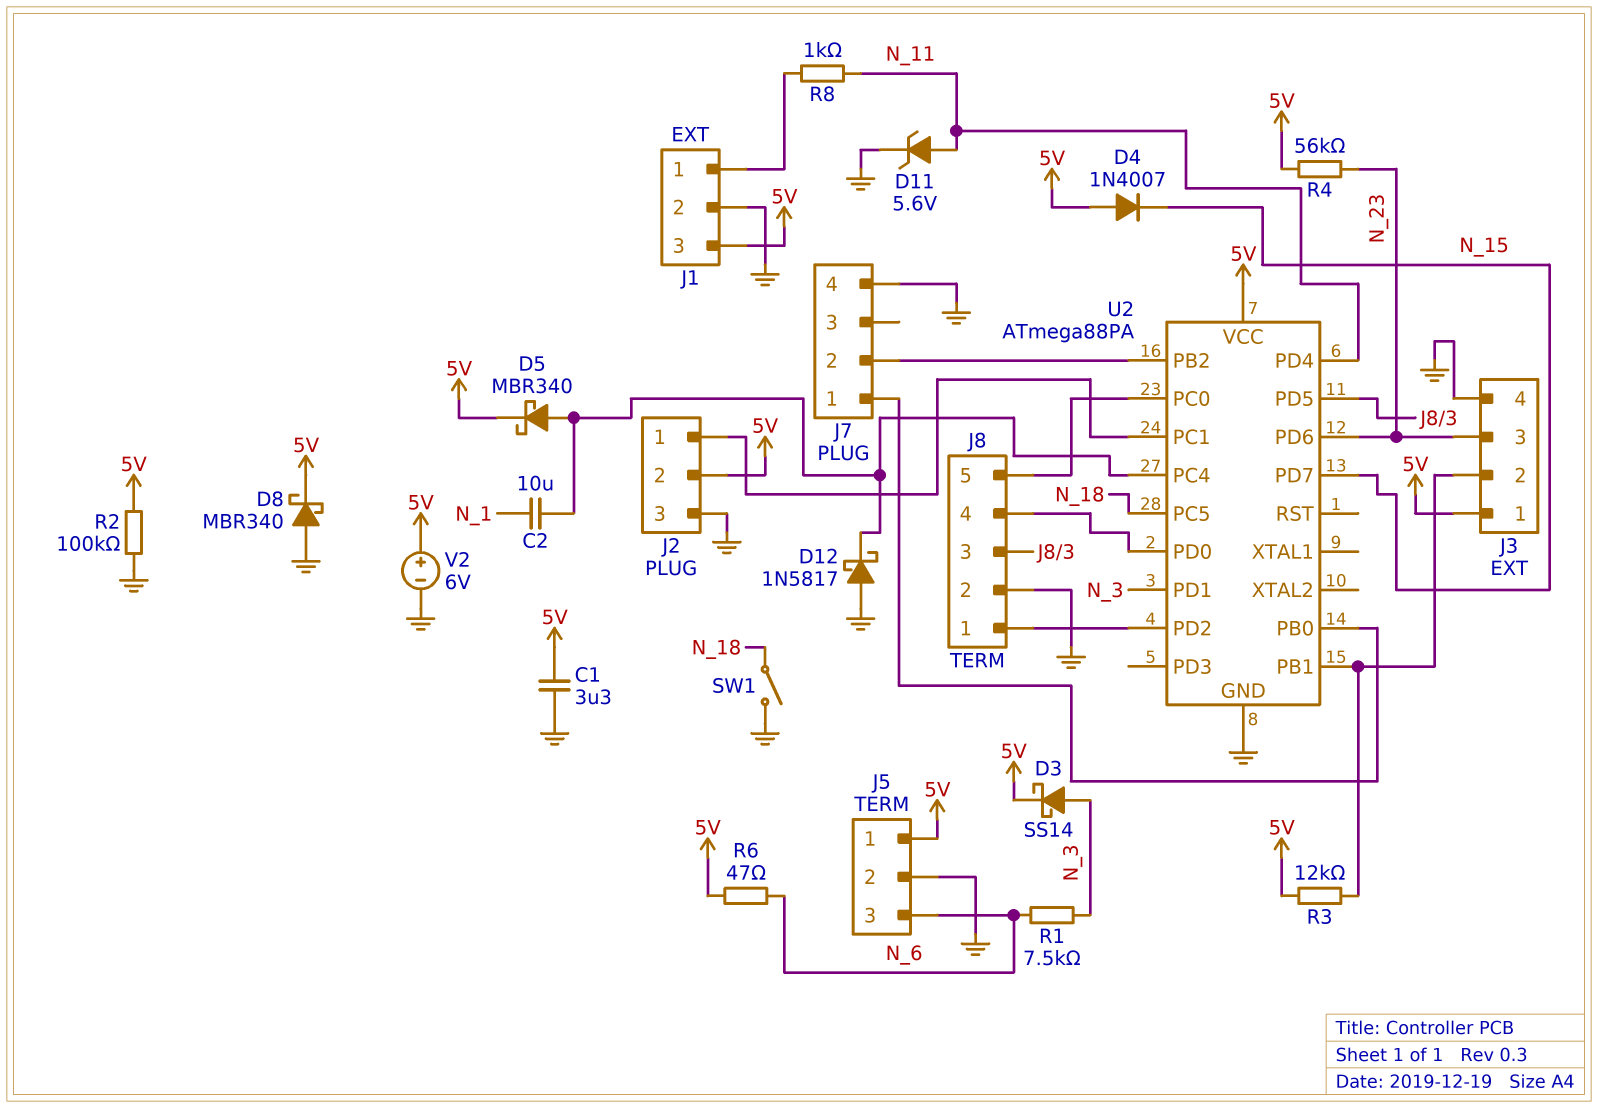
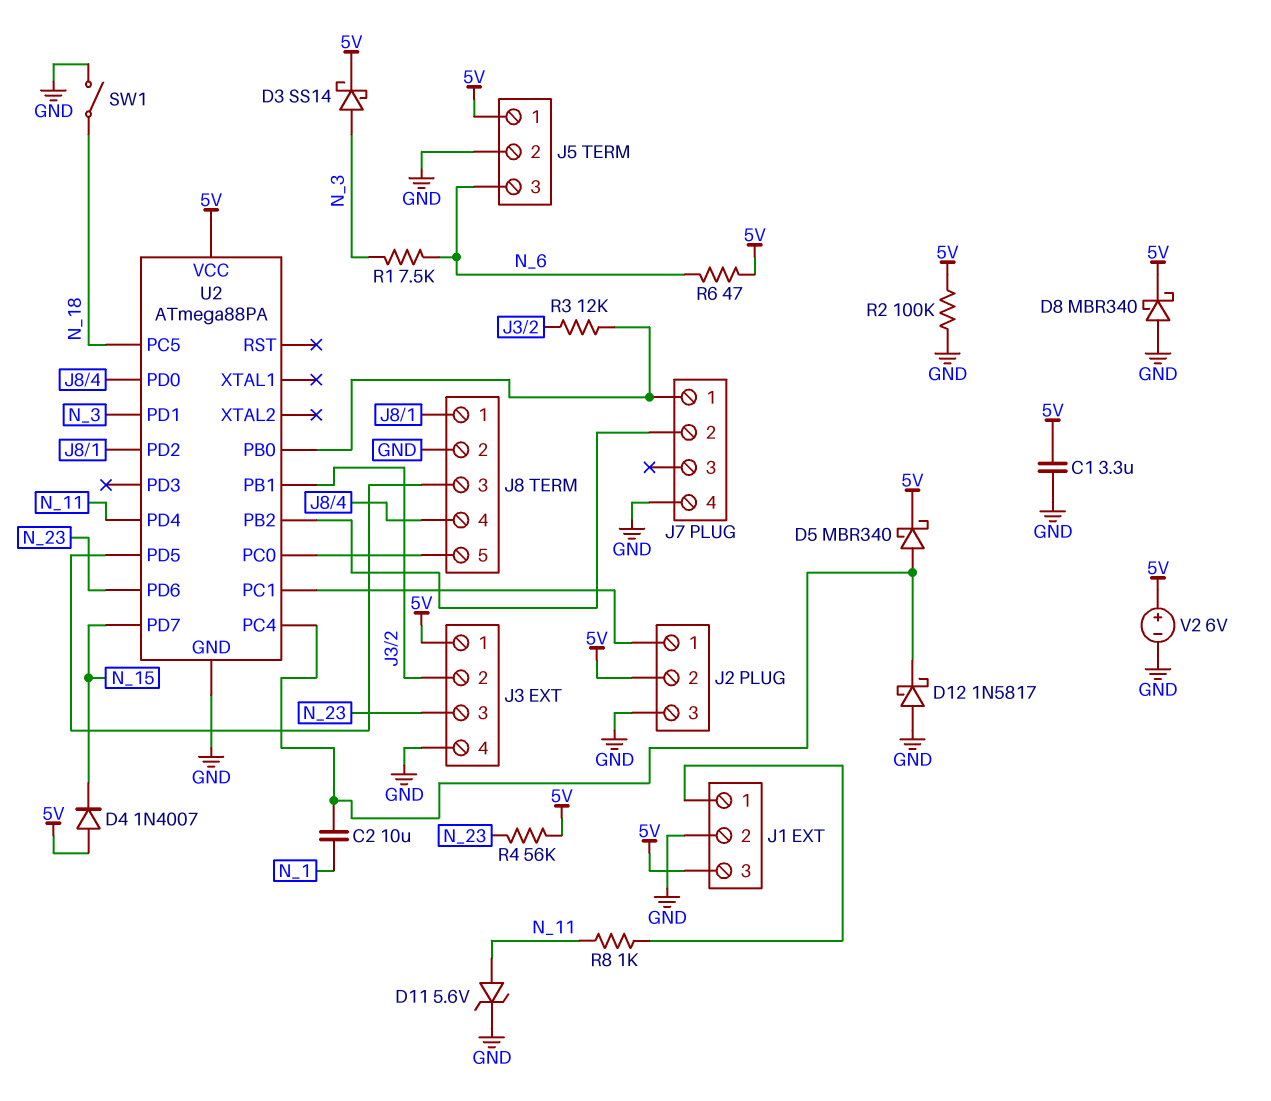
R3: 12k (5V, J3/2) -> 12k (J3/2, J7/1)

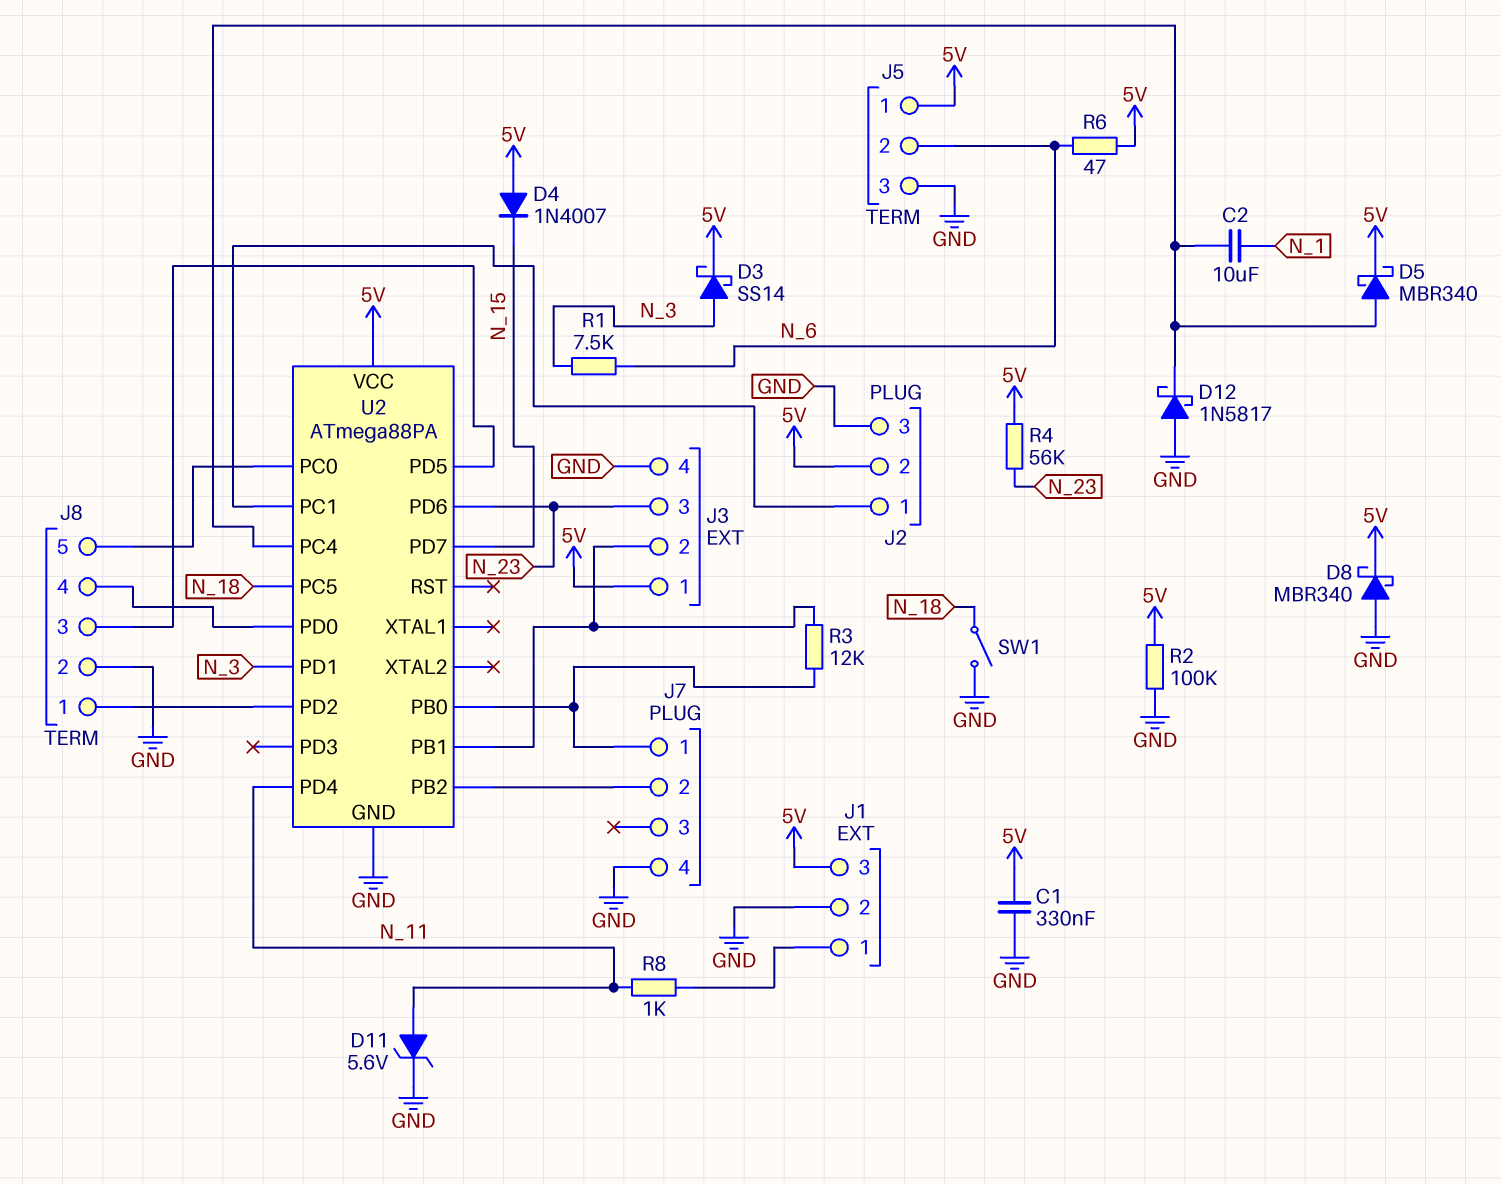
C1: 3.3uF (5V, GND) -> 330nF (5V, GND)
J5 pin 2: GND -> N_6
J5 pin 3: N_6 -> GND
V2: 6V (plus 5V, minus GND) -> none

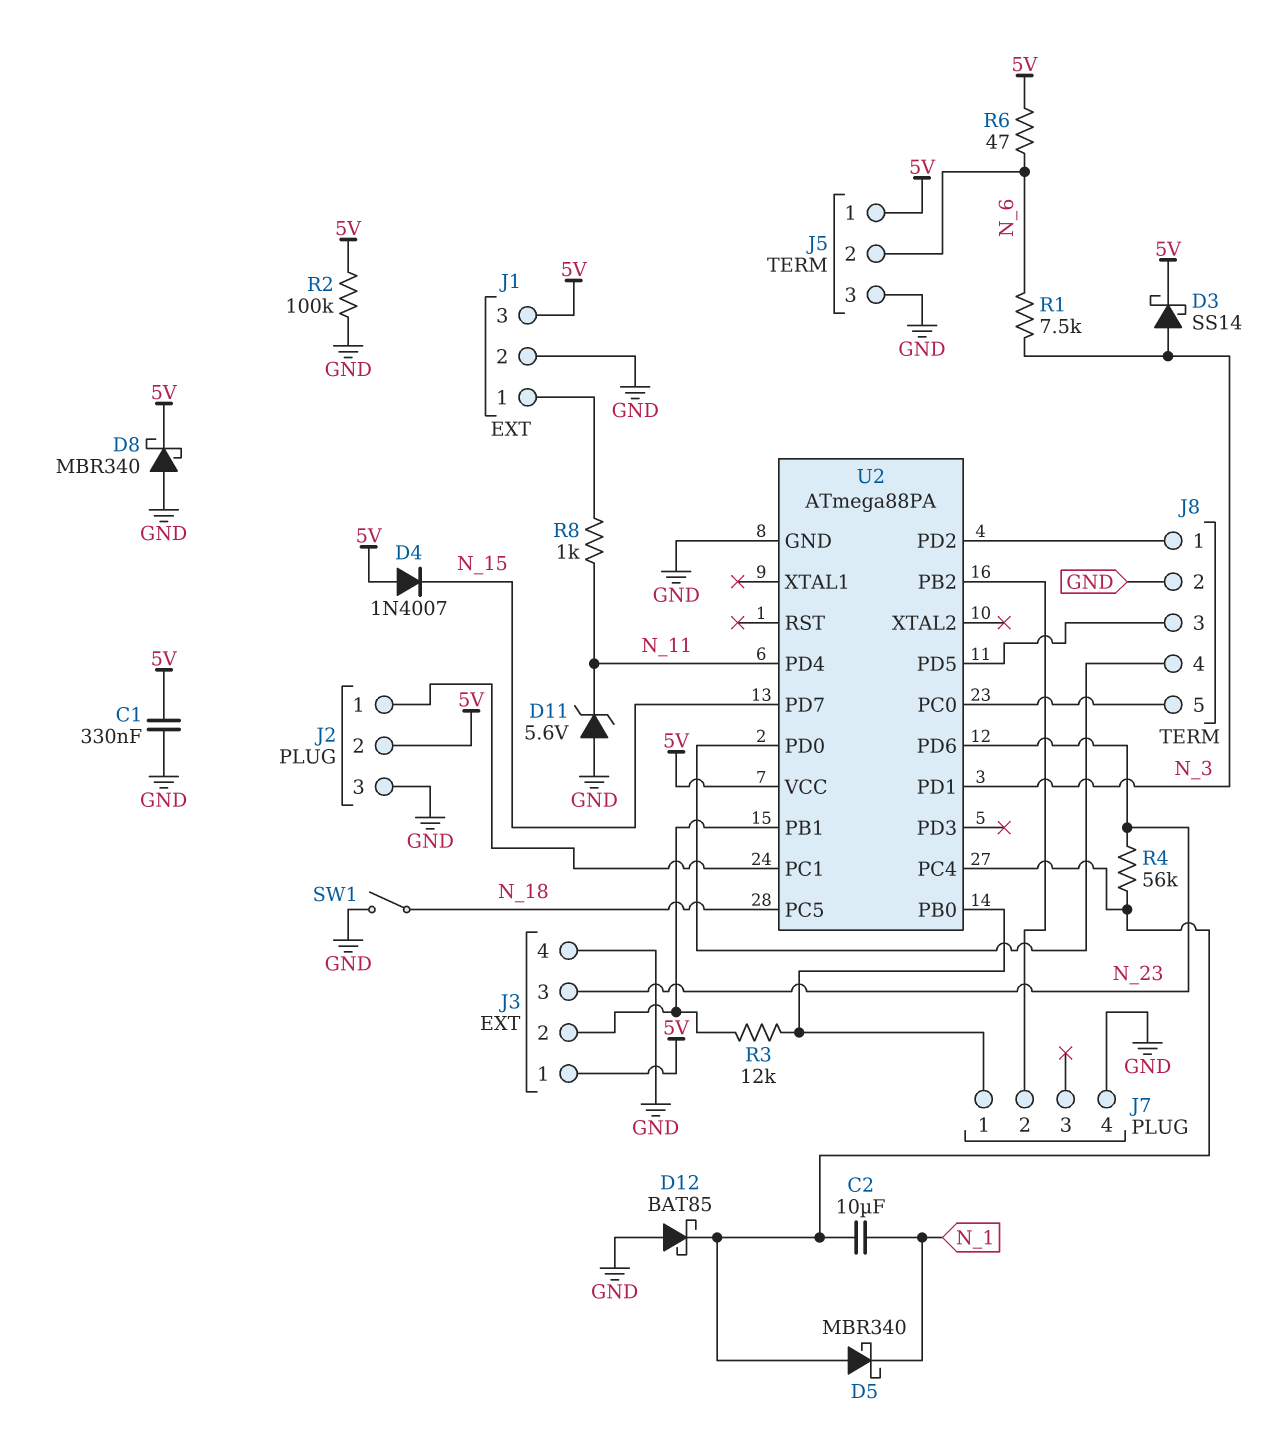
D5: schottky MBR340 (A U2/PC4, K 5V) -> schottky MBR340 (A U2/PC4, K N_1)
D11: zener 5.6V (A N_11, K GND) -> zener 5.6V (A GND, K N_11)
D12: schottky 1N5817 (A GND, K U2/PC4) -> schottky BAT85 (A GND, K U2/PC4)
R4: 56k (5V, N_23) -> 56k (N_23, U2/PC4)

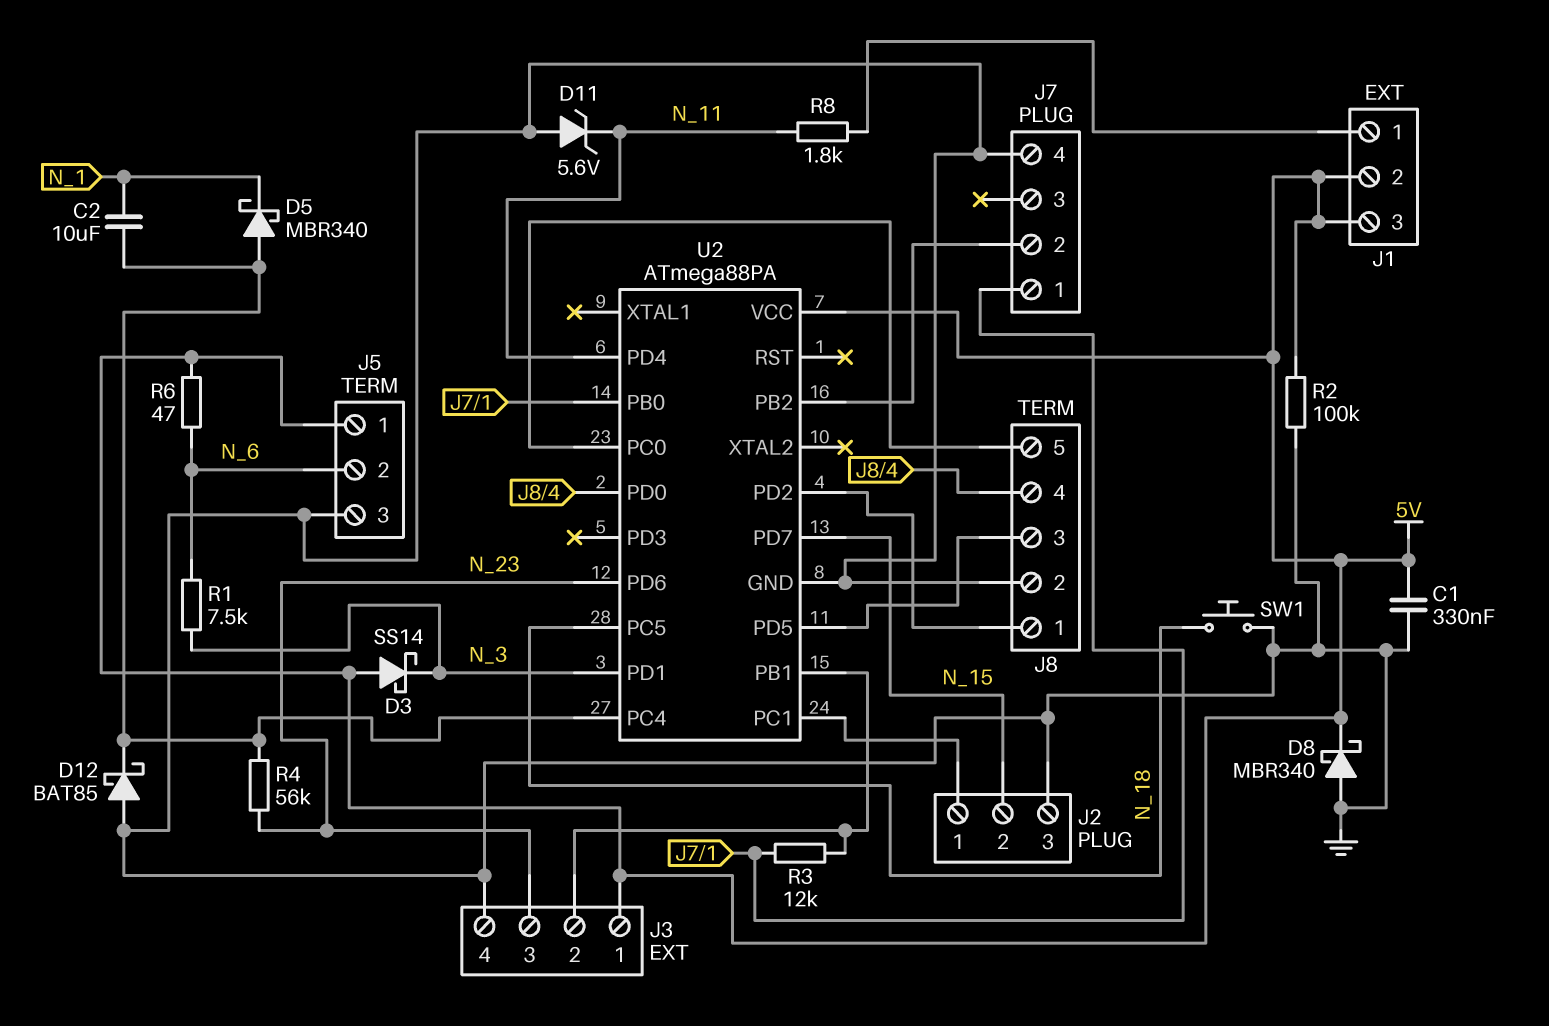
D3: schottky SS14 (A N_3, K 5V) -> schottky SS14 (A 5V, K N_3)
D4: diode 1N4007 (A 5V, K N_15) -> none
J1 pin 2: GND -> 5V
J2 pin 2: 5V -> N_15
R8: 1k (J1/1, N_11) -> 1.8k (J1/1, N_11)
SW1: switch (GND, N_18) -> button (GND, N_18)

